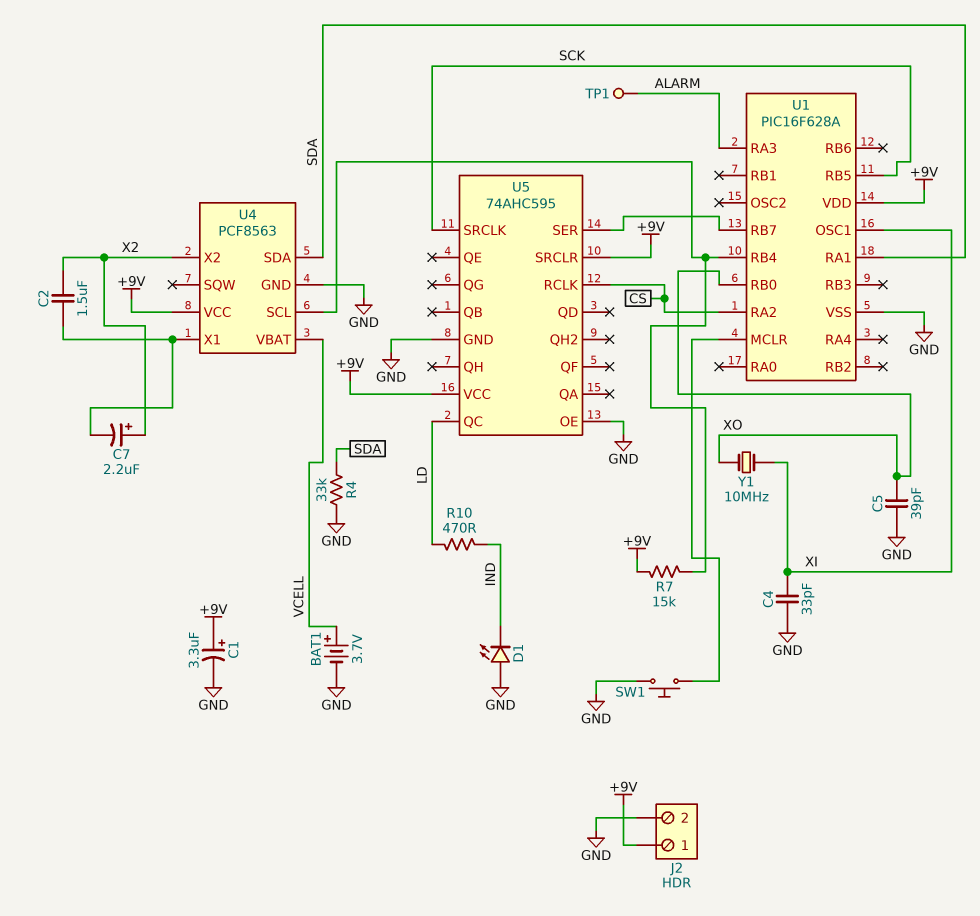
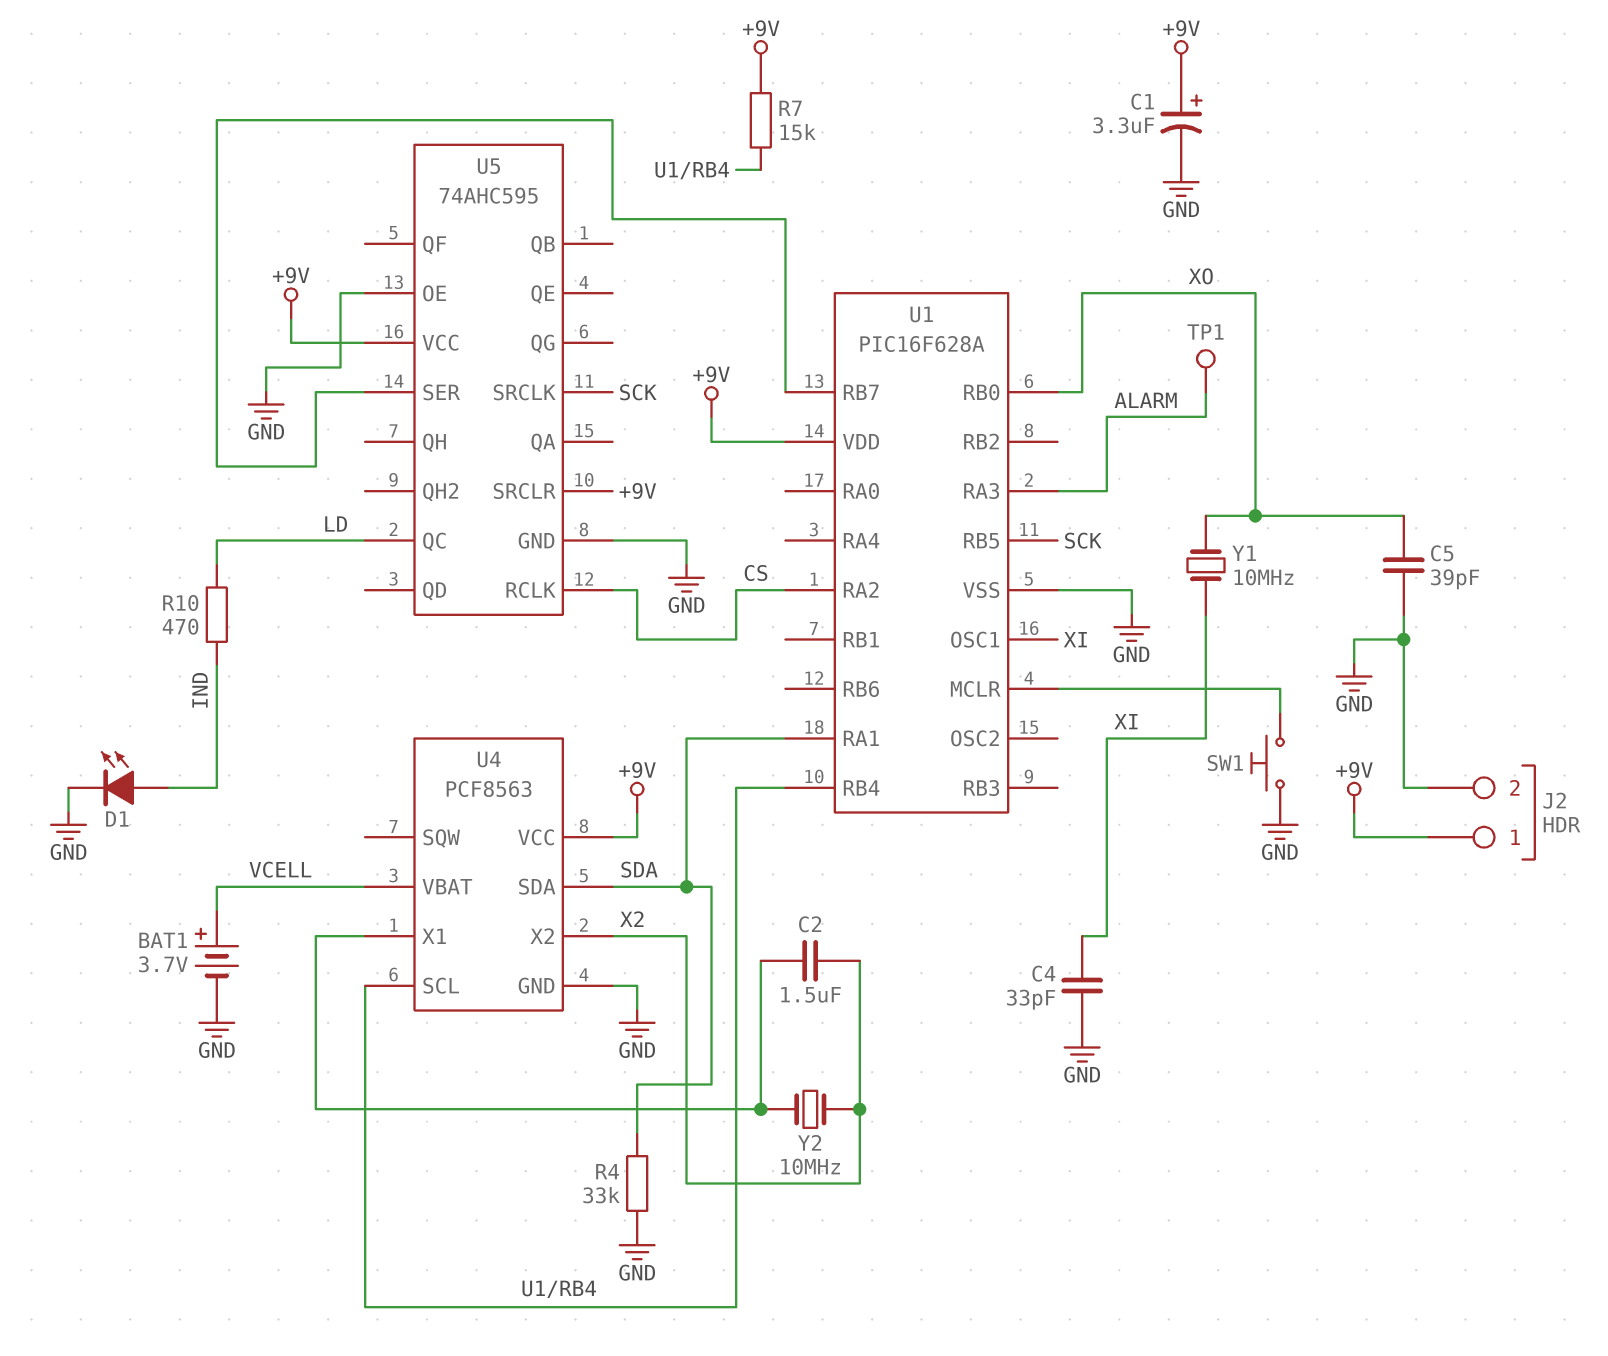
C7: 2.2uF (plus X2, minus U4/X1) -> none
D1: LED (A GND, K IND) -> LED (A IND, K GND)
Y2: none -> 10MHz (U4/X1, X2)

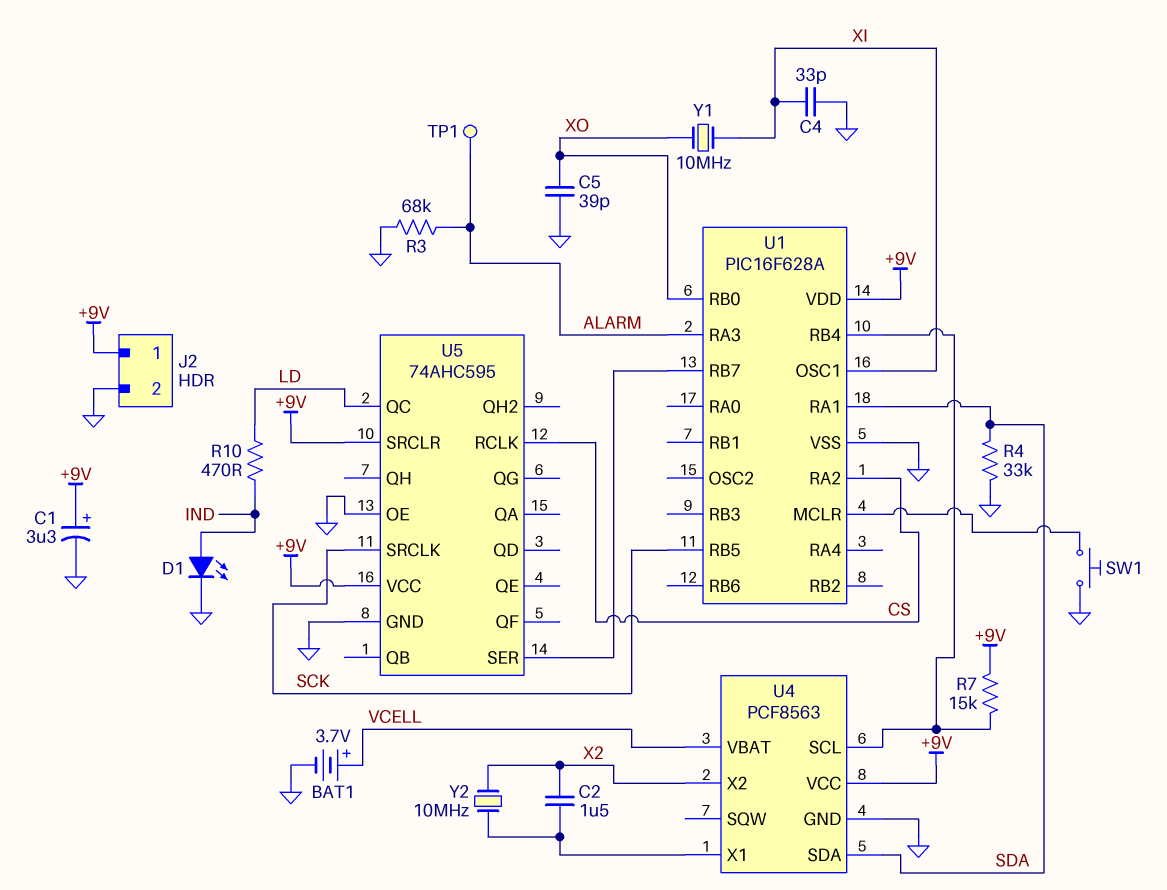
R3: none -> 68k (ALARM, GND)

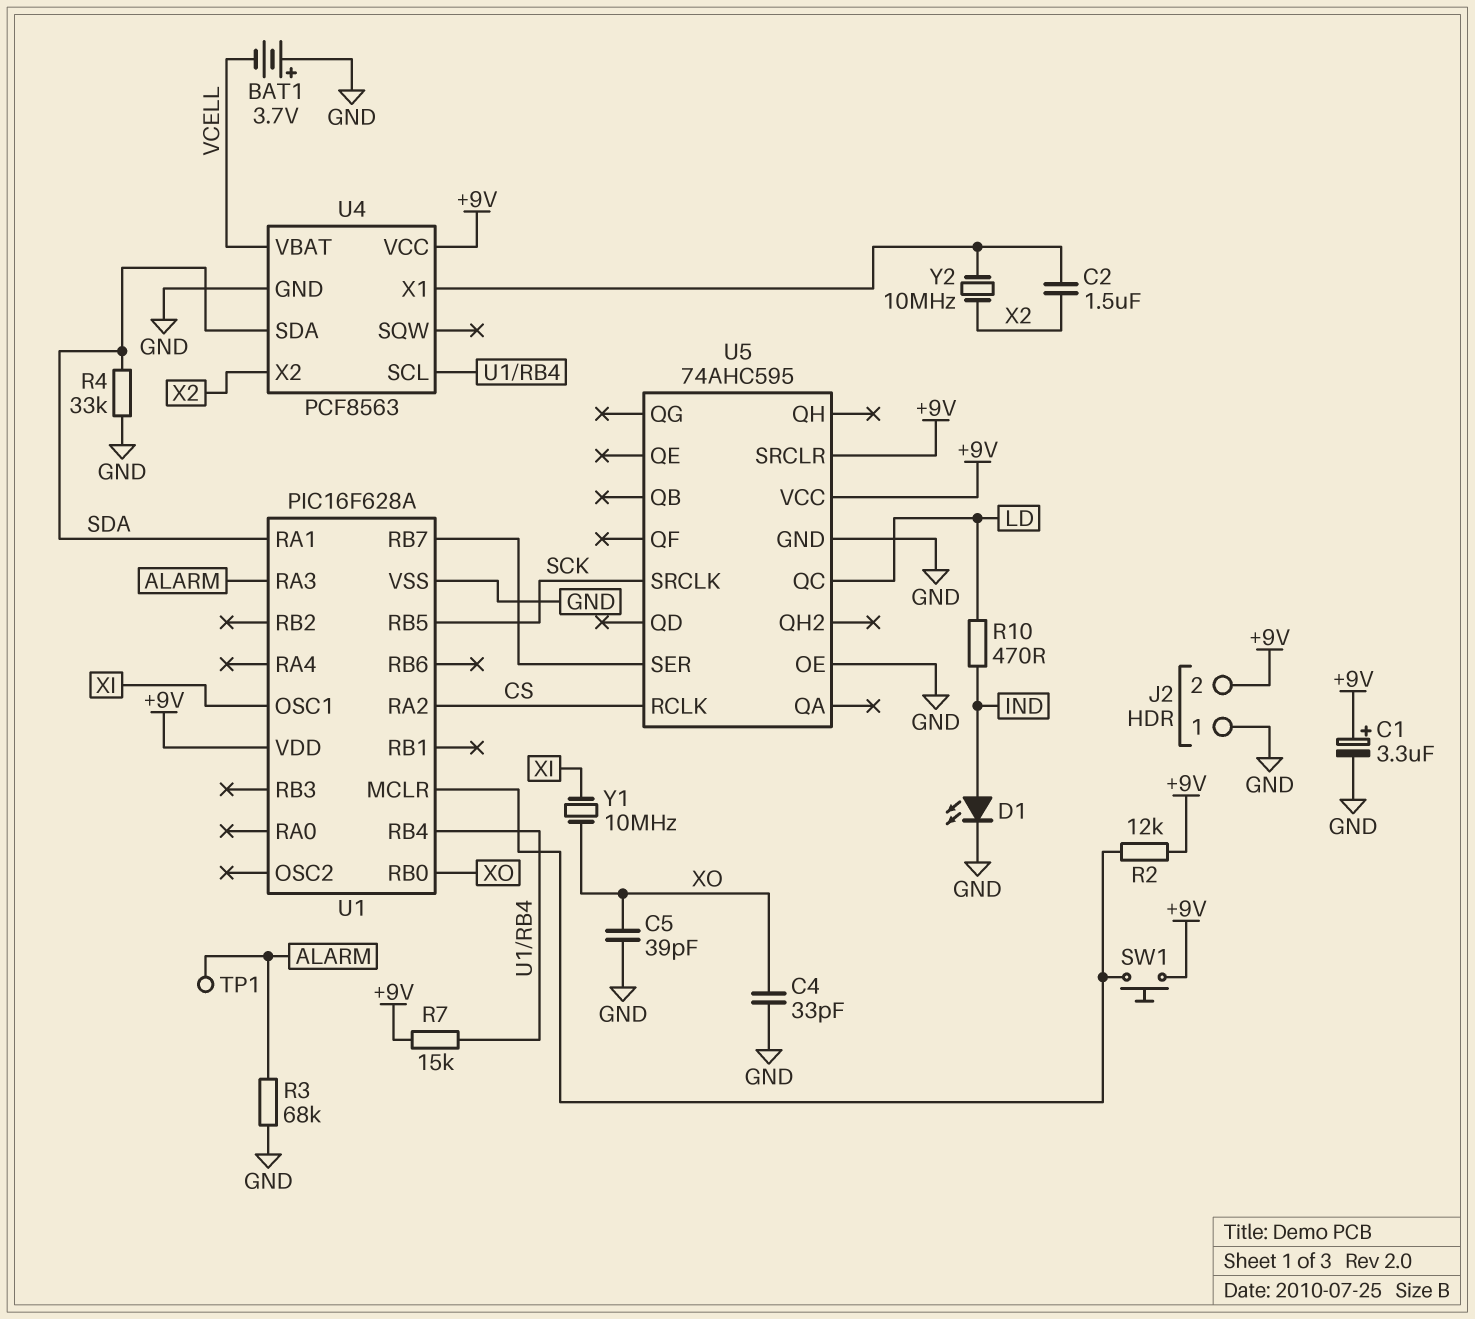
BAT1: 3.7V (plus VCELL, minus GND) -> 3.7V (plus GND, minus VCELL)
C4: 33pF (GND, XI) -> 33pF (GND, XO)
J2 pin 1: +9V -> GND
J2 pin 2: GND -> +9V
R2: none -> 12k (+9V, U1/MCLR)
SW1: button (GND, U1/MCLR) -> button (+9V, U1/MCLR)

